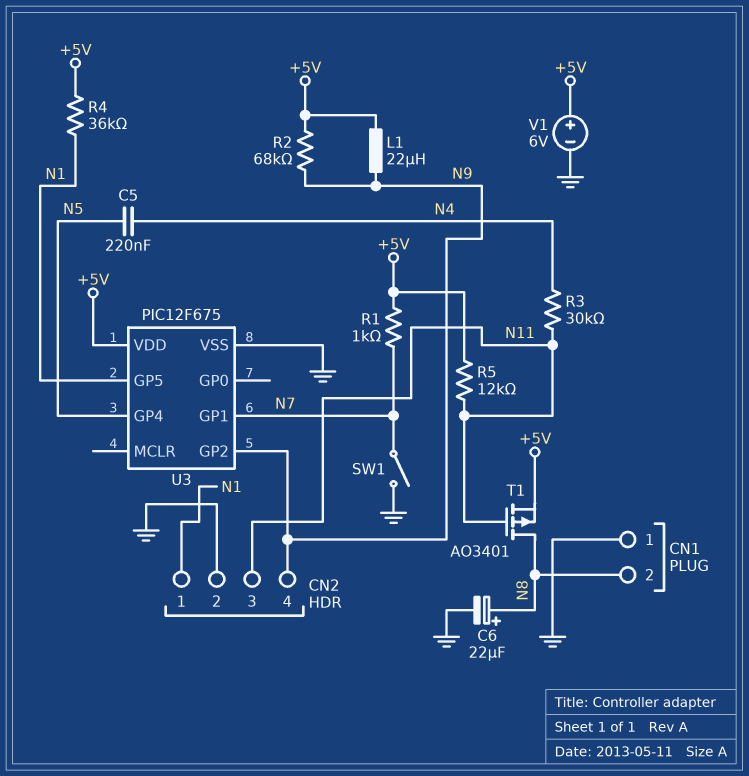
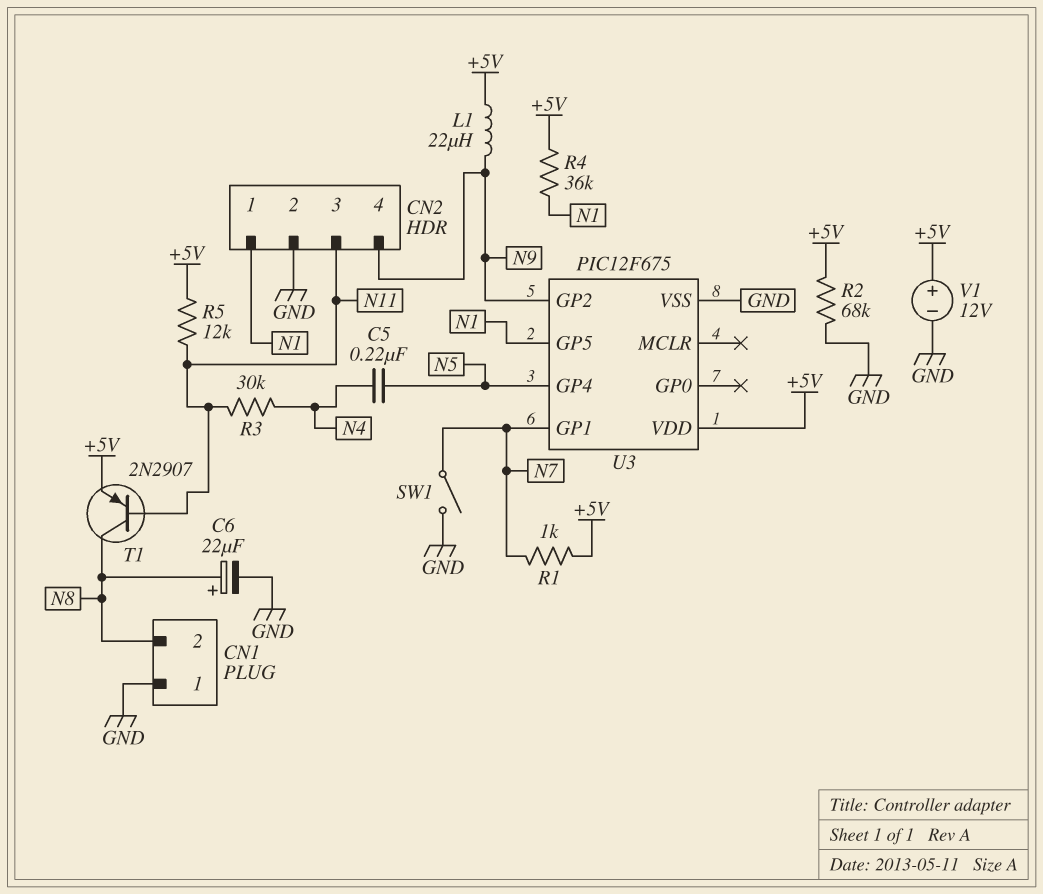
R2: 68k (+5V, N9) -> 68k (+5V, GND)
T1: PMOS AO3401 (G N11, D N8, S +5V) -> PNP 2N2907 (B N11, C N8, E +5V)
V1: 6V (plus +5V, minus GND) -> 12V (plus +5V, minus GND)

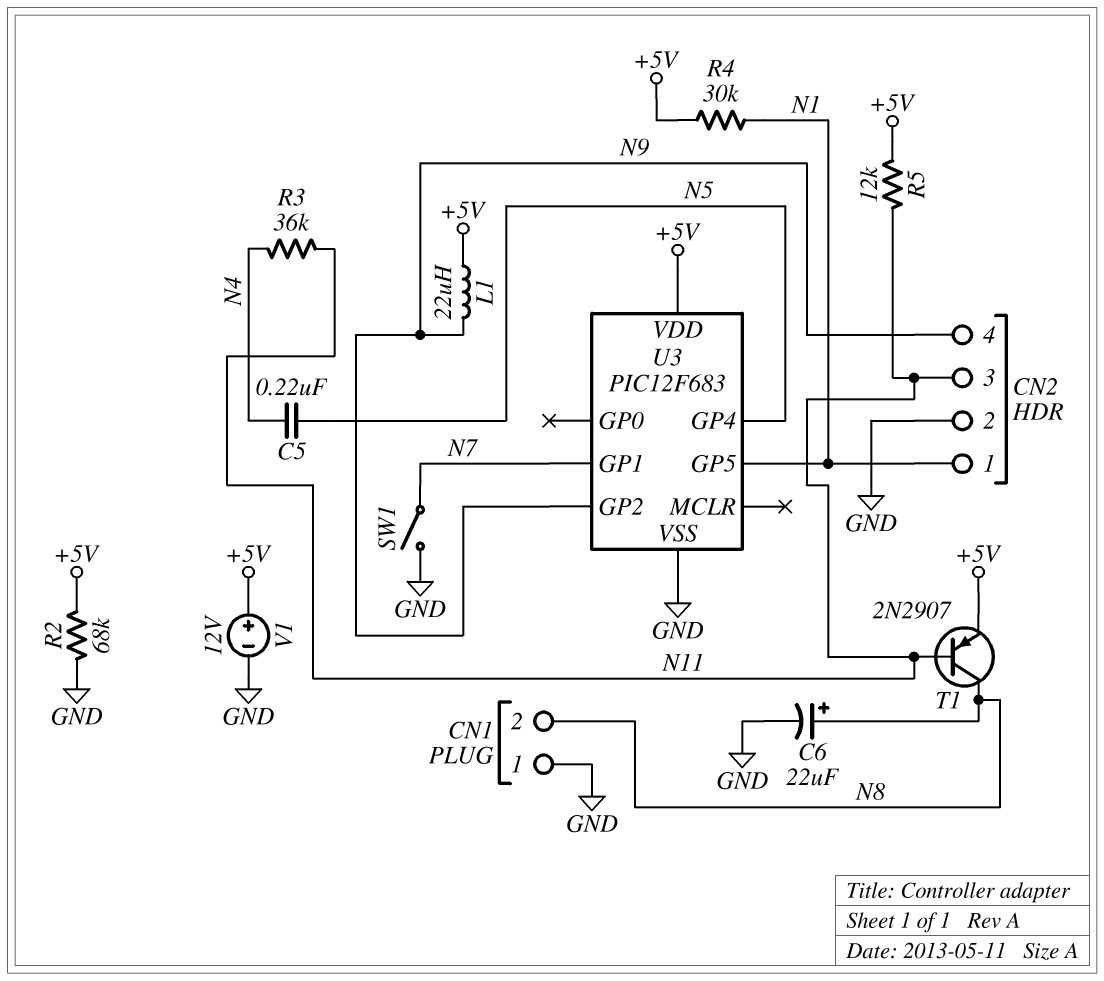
R1: 1k (+5V, N7) -> none
R3: 30k (N4, N11) -> 36k (N4, N11)
R4: 36k (+5V, N1) -> 30k (+5V, N1)
U3: PIC12F675 -> PIC12F683

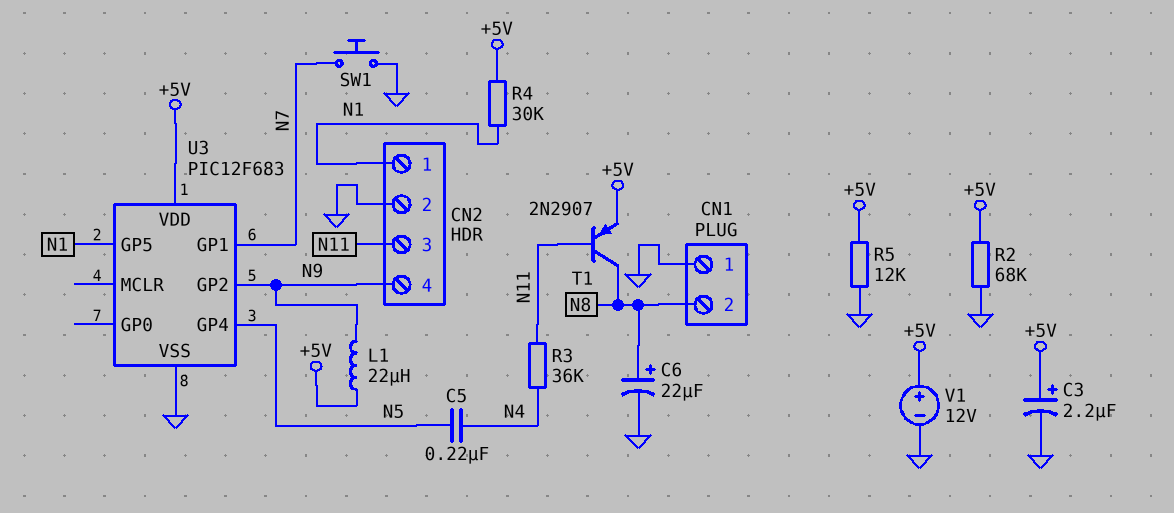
C3: none -> 2.2uF (plus +5V, minus GND)
R5: 12k (+5V, N11) -> 12k (+5V, GND)
SW1: switch (GND, N7) -> button (GND, N7)

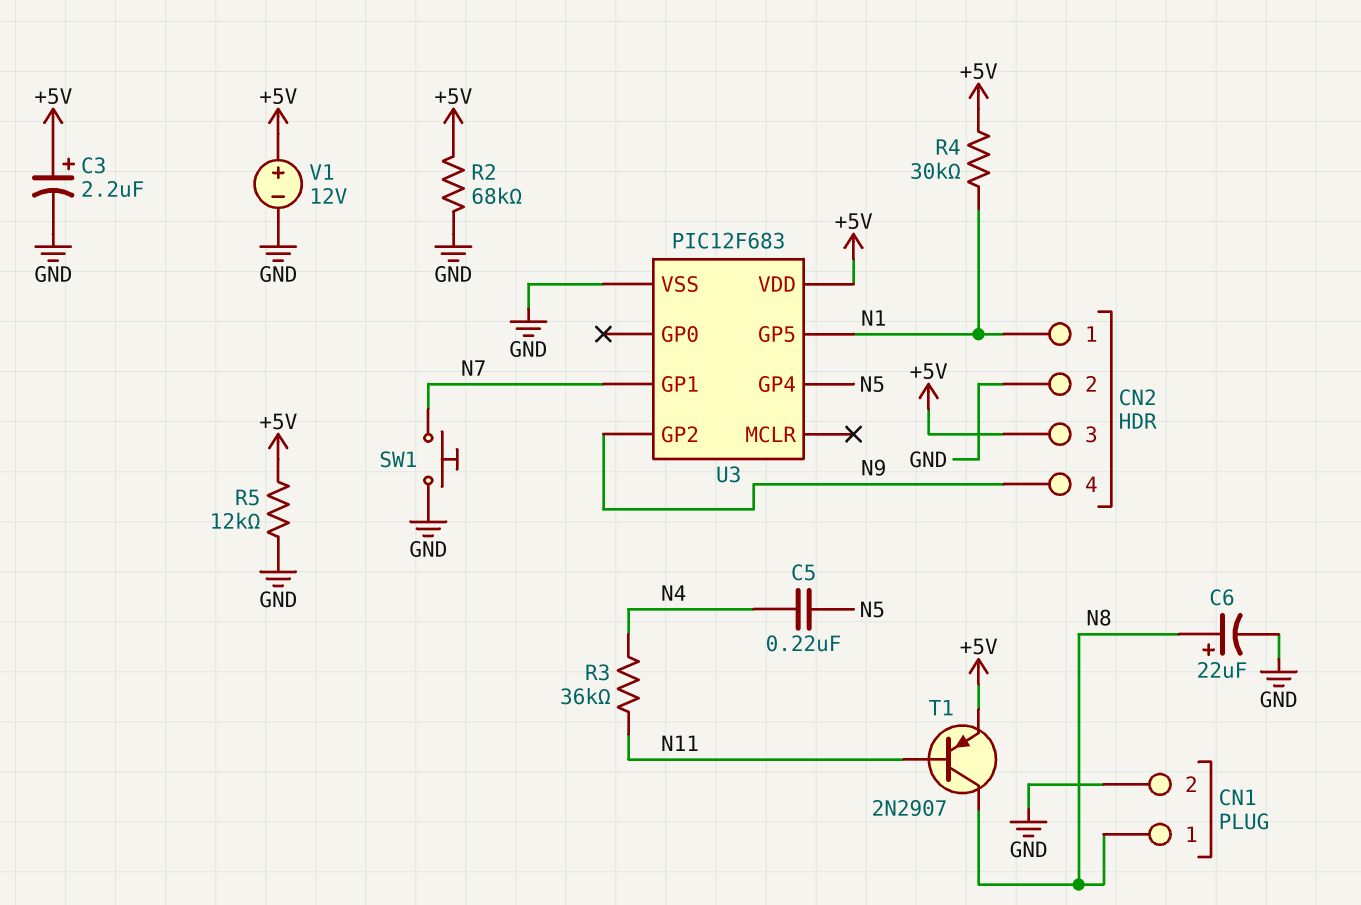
CN1 pin 1: GND -> N8
CN1 pin 2: N8 -> GND
CN2 pin 3: N11 -> +5V
L1: 22uH (+5V, N9) -> none

